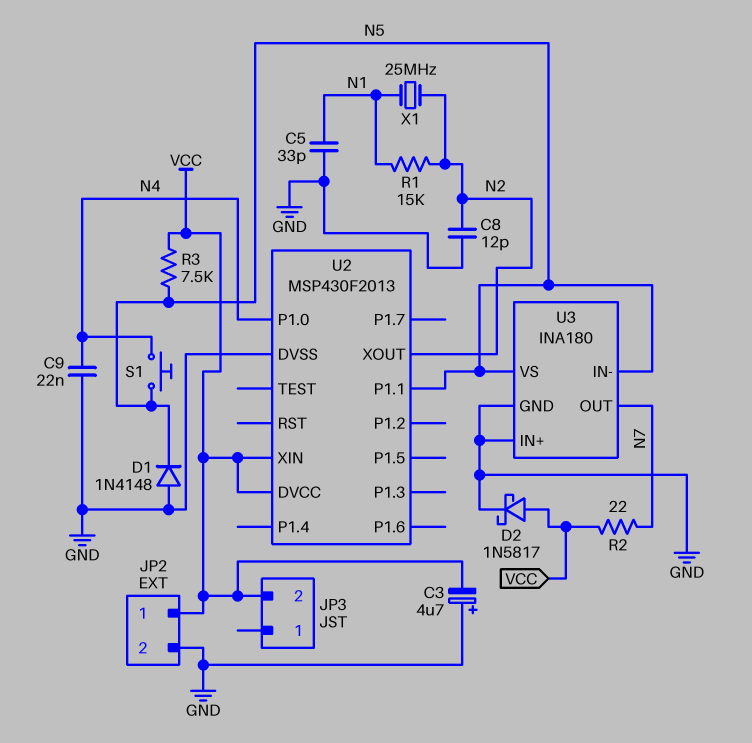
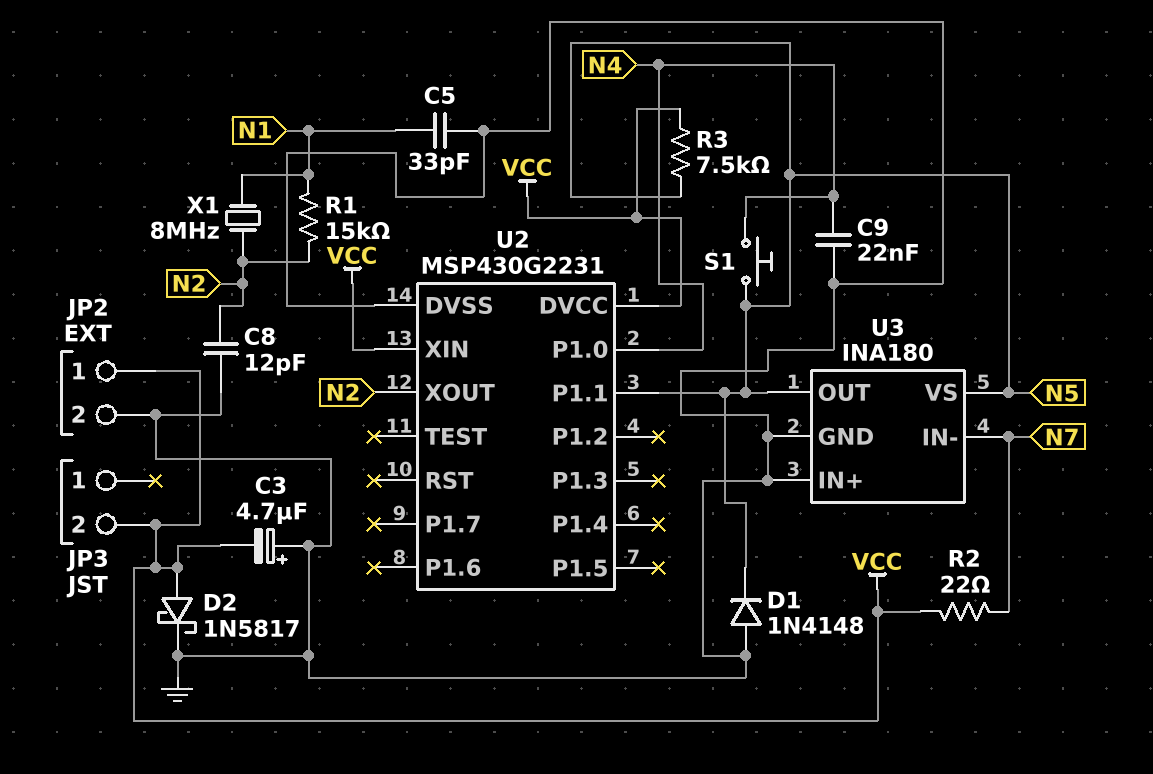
U2: MSP430F2013 -> MSP430G2231
U3 pin IN-: N5 -> N7
U3 pin OUT: N7 -> N5
X1: 25MHz (N1, N2) -> 8MHz (N1, N2)

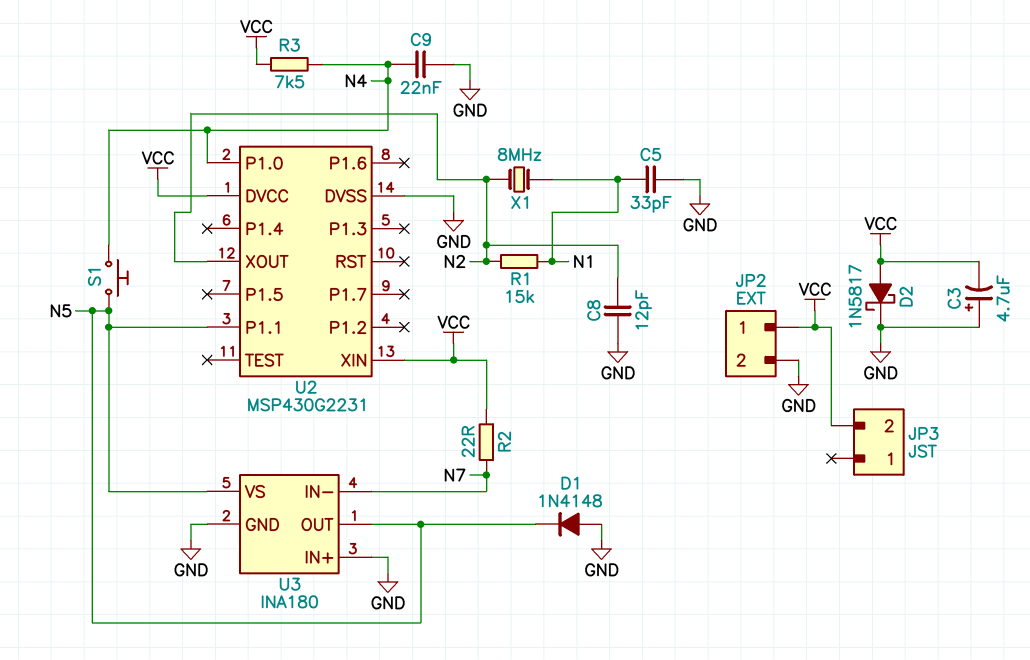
R3: 7.5k (N5, VCC) -> 7.5k (N4, VCC)

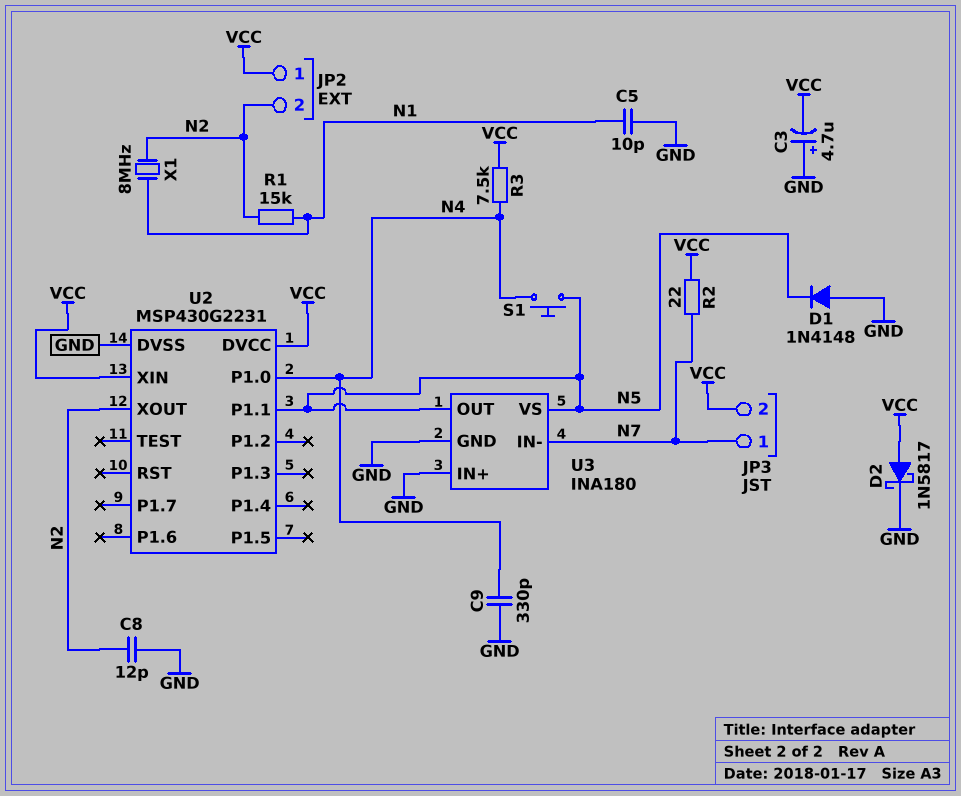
C5: 33pF (GND, N1) -> 10pF (GND, N1)
C9: 22nF (GND, N4) -> 330pF (GND, N4)
JP2 pin 2: GND -> N2
JP3 pin 1: none -> N7

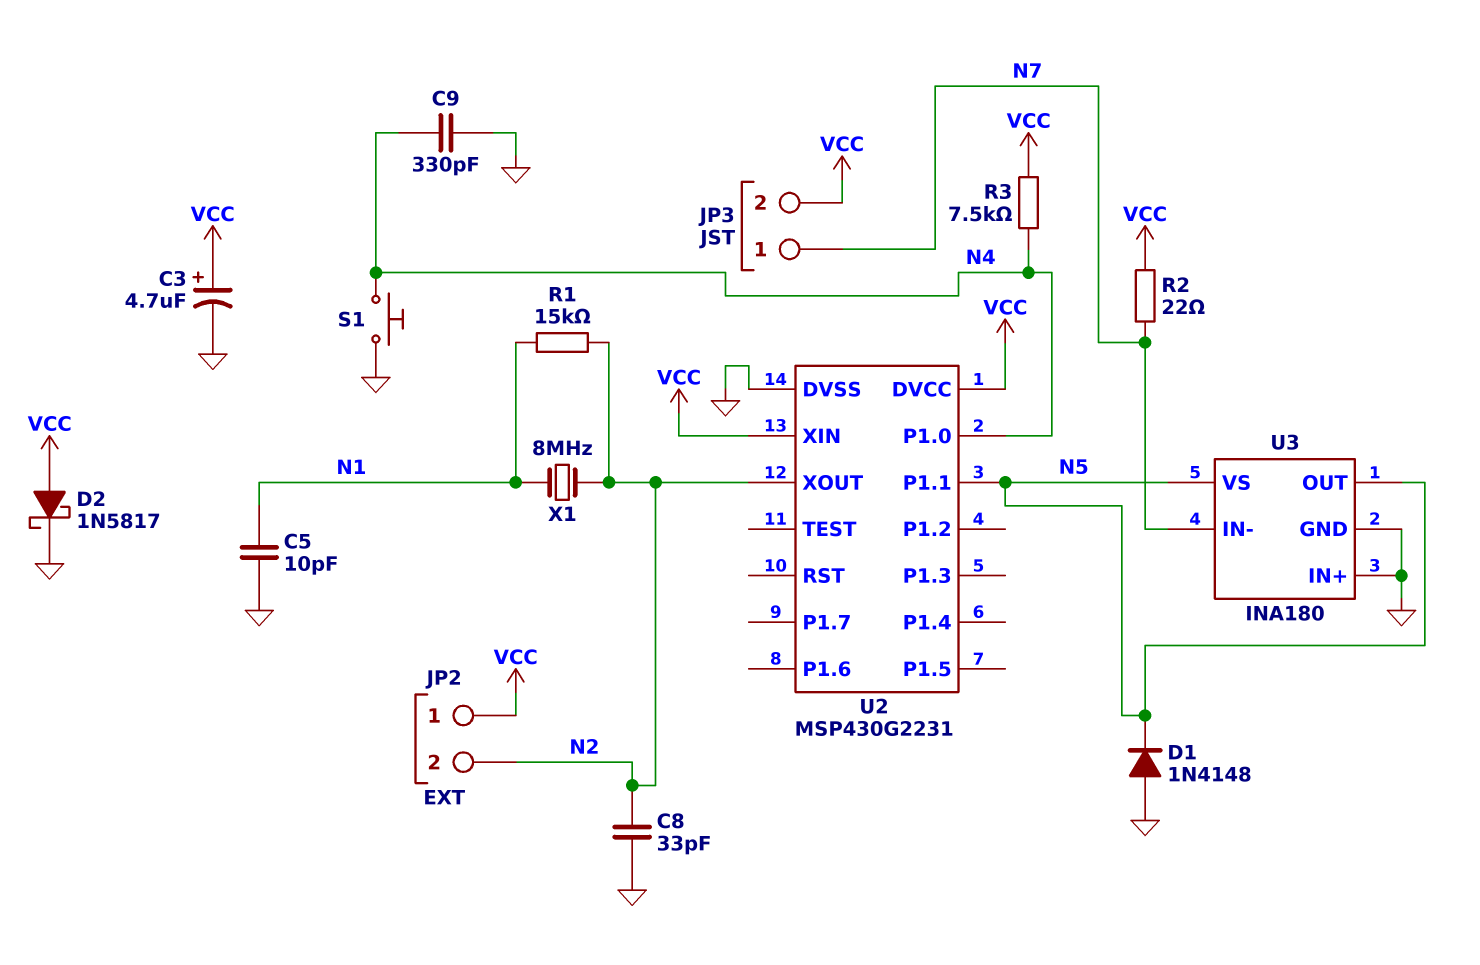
C3: 4.7uF (plus GND, minus VCC) -> 4.7uF (plus VCC, minus GND)
C8: 12pF (GND, N2) -> 33pF (GND, N2)
S1: button (N4, N5) -> button (GND, N4)

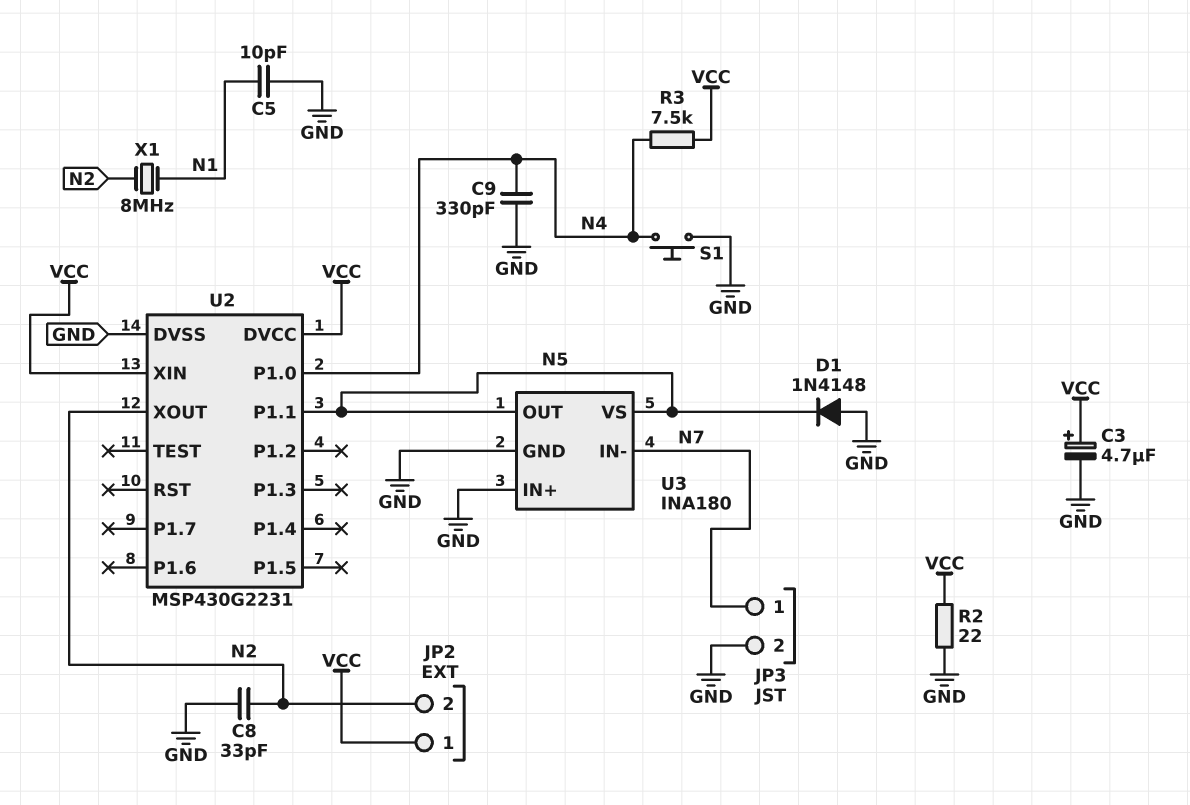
D2: schottky 1N5817 (A VCC, K GND) -> none
JP3 pin 2: VCC -> GND
R1: 15k (N1, N2) -> none
R2: 22 (N7, VCC) -> 22 (GND, VCC)

